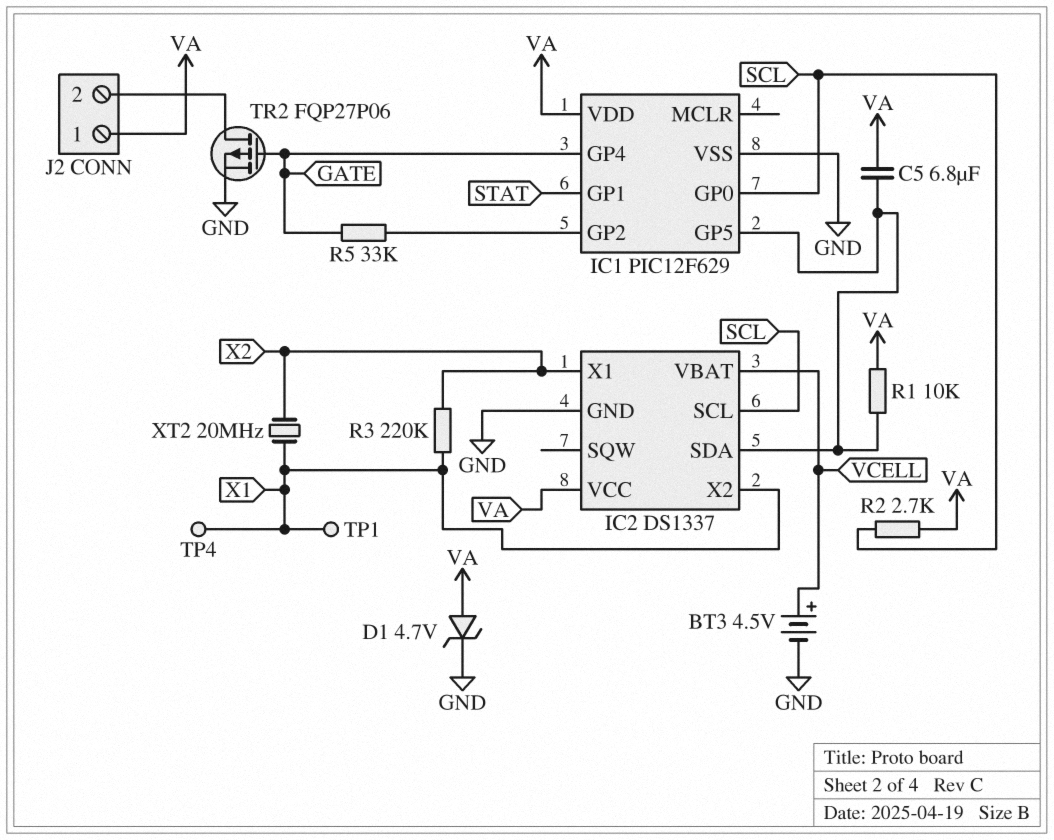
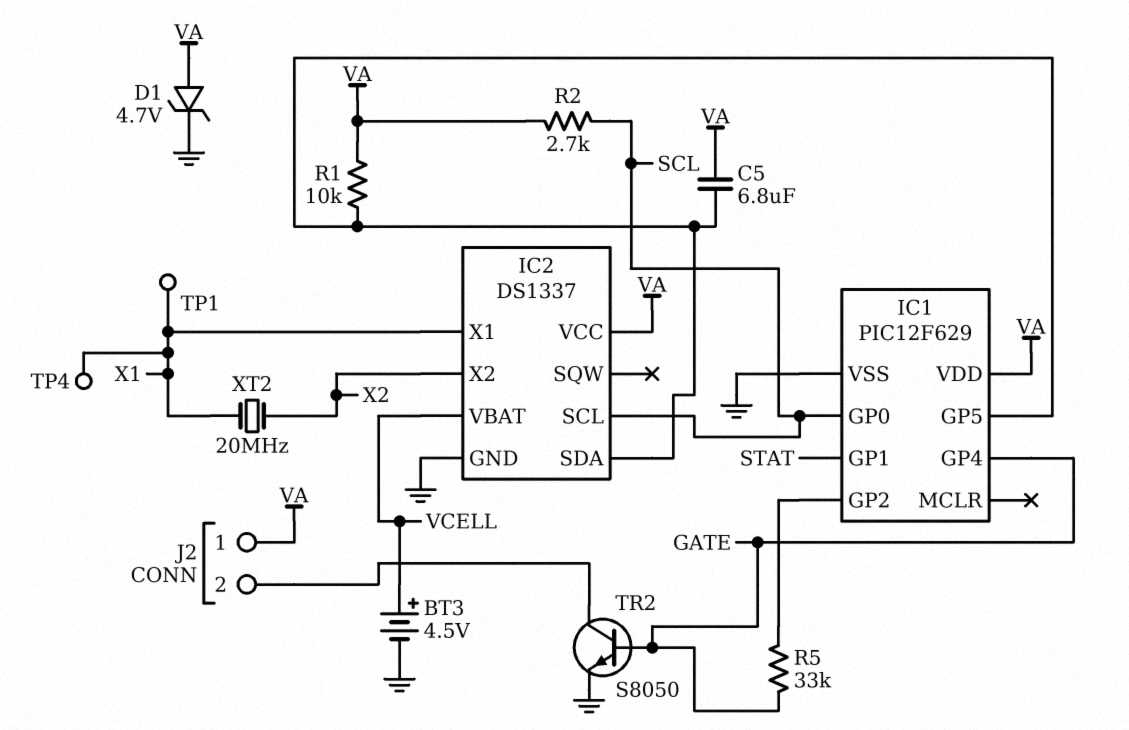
IC2 pin X1: X2 -> X1
IC2 pin X2: X1 -> X2
R3: 220k (X1, X2) -> none
TR2: PMOS FQP27P06 (G GATE, D J2/2, S GND) -> NPN S8050 (B GATE, C J2/2, E GND)

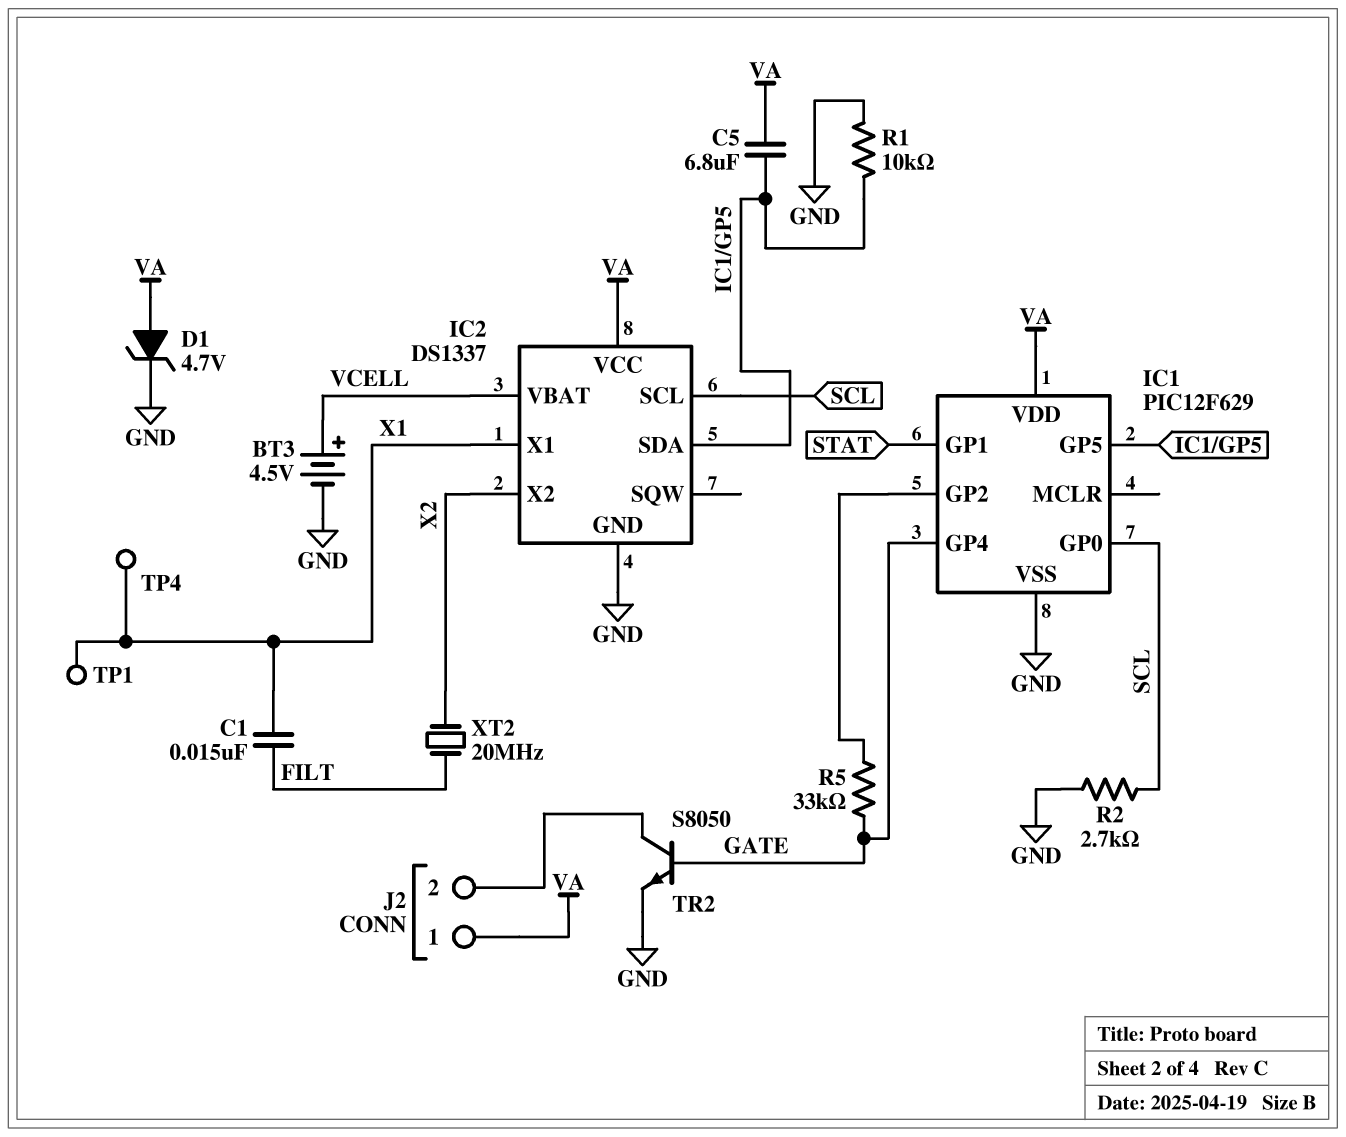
C1: none -> 15nF (FILT, X1)
R1: 10k (IC1/GP5, VA) -> 10k (GND, IC1/GP5)
R2: 2.7k (SCL, VA) -> 2.7k (GND, SCL)
XT2: 20MHz (X1, X2) -> 20MHz (FILT, X2)

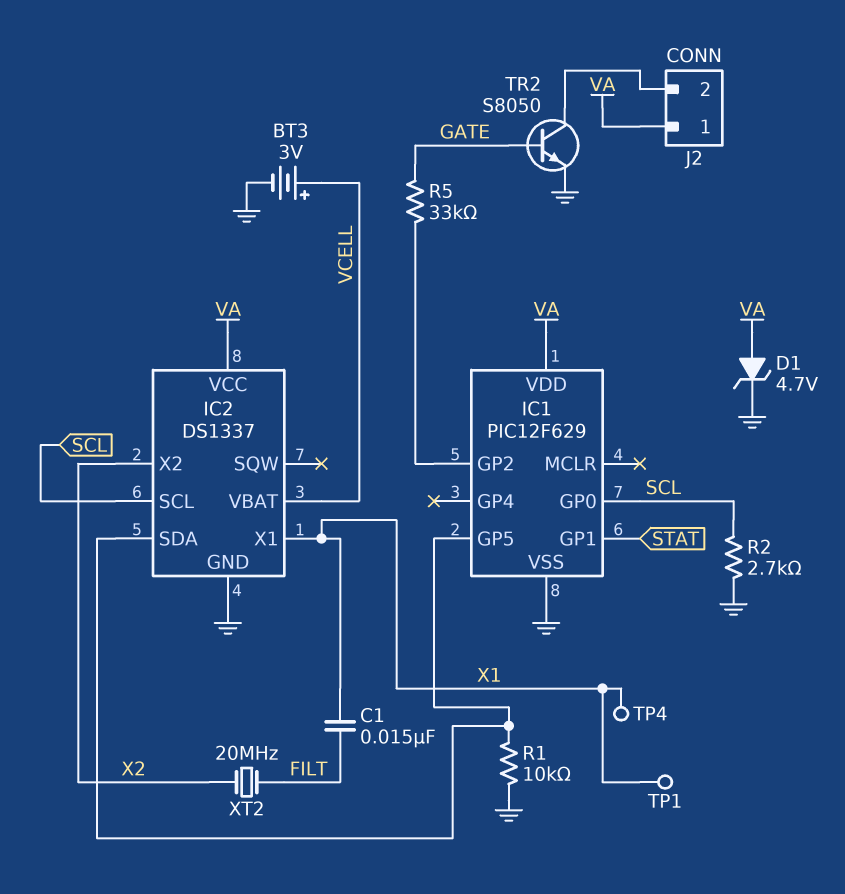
BT3: 4.5V (plus VCELL, minus GND) -> 3V (plus VCELL, minus GND)
C5: 6.8uF (IC1/GP5, VA) -> none
IC1 pin GP4: GATE -> none

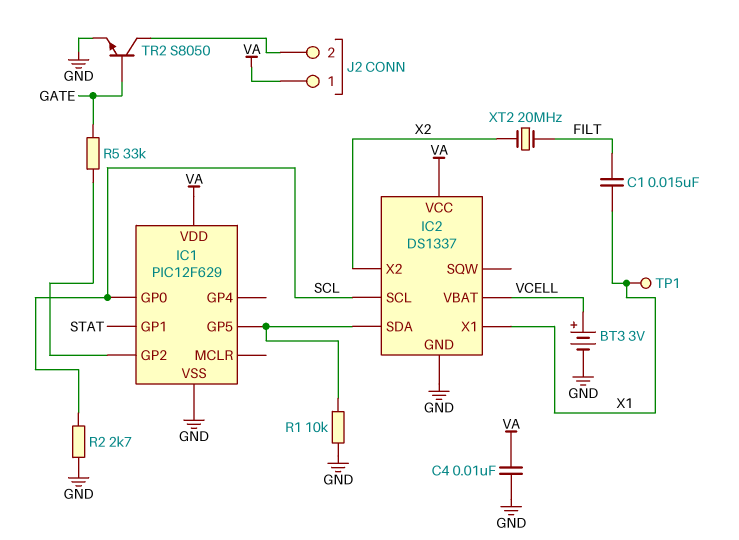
C4: none -> 10nF (GND, VA)
D1: zener 4.7V (A VA, K GND) -> none
TP4: test point (X1) -> none

